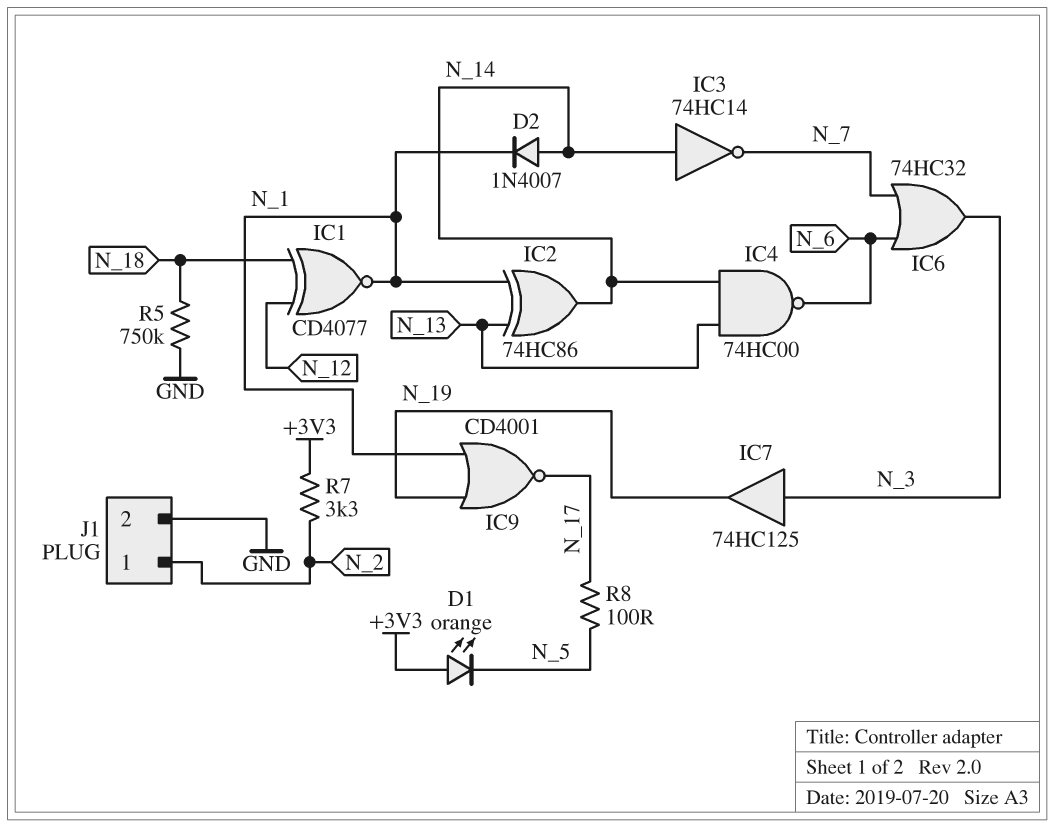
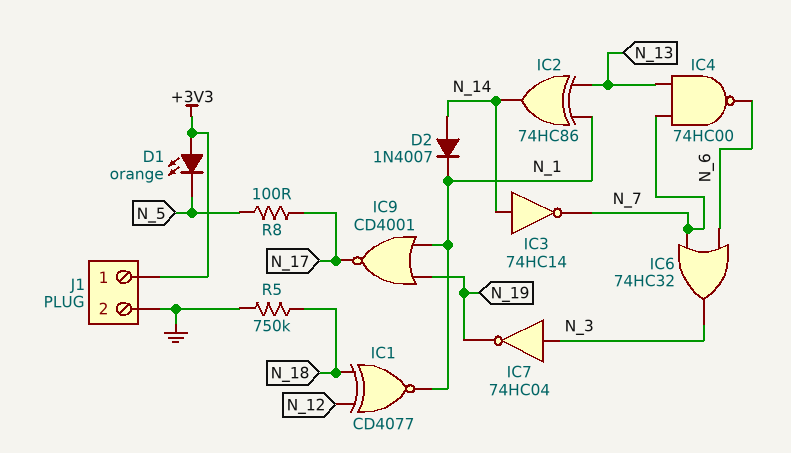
IC4: NAND 74HC00 (in N_13, in N_14, out N_6) -> NAND 74HC00 (in N_7, in N_13, out N_6)
IC7: buffer 74HC125 (in N_3, out N_19) -> NOT 74HC04 (in N_3, out N_19)
J1 pin 1: N_2 -> +3V3
R7: 3.3k (+3V3, N_2) -> none

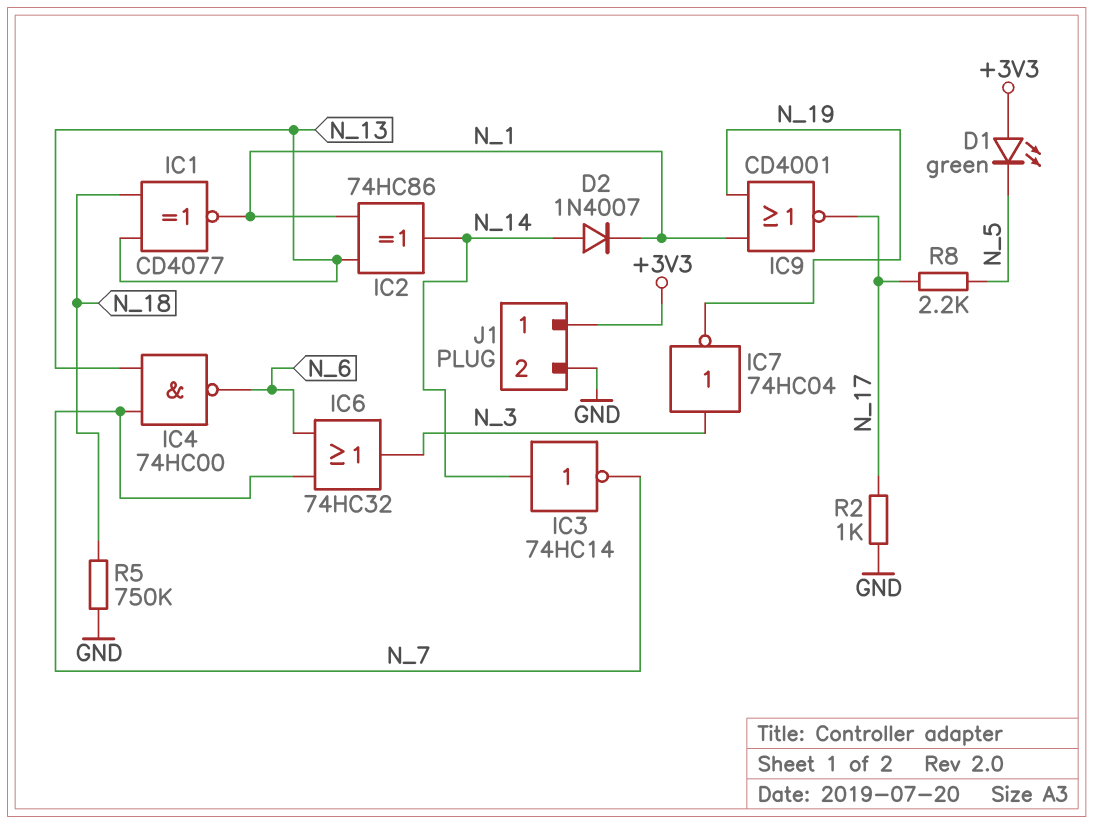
D1: LED orange (A +3V3, K N_5) -> LED green (A +3V3, K N_5)
IC1: XNOR CD4077 (in N_12, in N_18, out N_1) -> XNOR CD4077 (in N_13, in N_18, out N_1)
R2: none -> 1k (GND, N_17)
R8: 100 (N_5, N_17) -> 2.2k (N_5, N_17)

